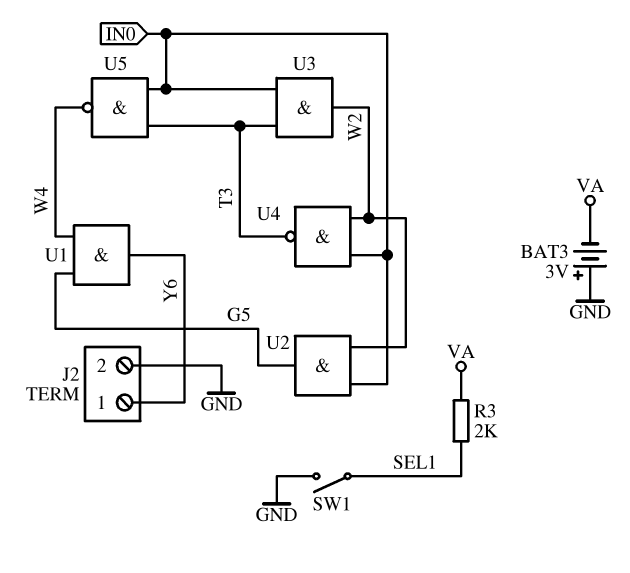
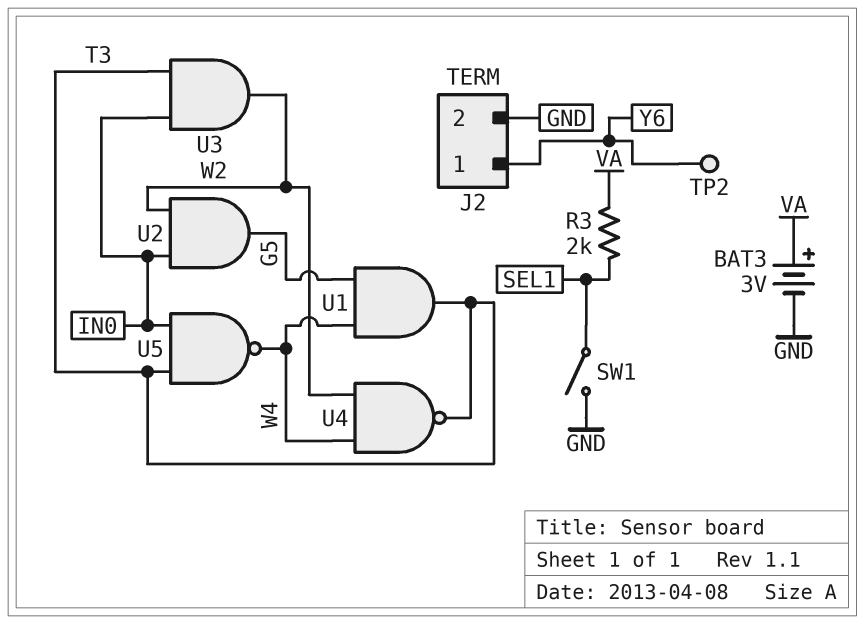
BAT3: 3V (plus GND, minus VA) -> 3V (plus VA, minus GND)
TP2: none -> test point (Y6)
U1: AND (in G5, in W4, out Y6) -> AND (in G5, in W4, out T3)
U4: NAND (in IN0, in W2, out T3) -> NAND (in W2, in W4, out T3)

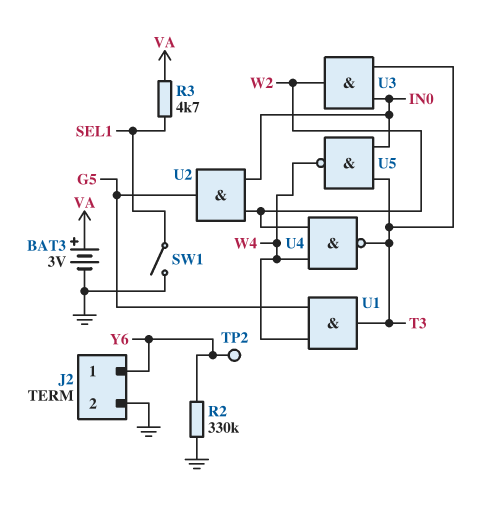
R2: none -> 330k (GND, Y6)
R3: 2k (SEL1, VA) -> 4.7k (SEL1, VA)

